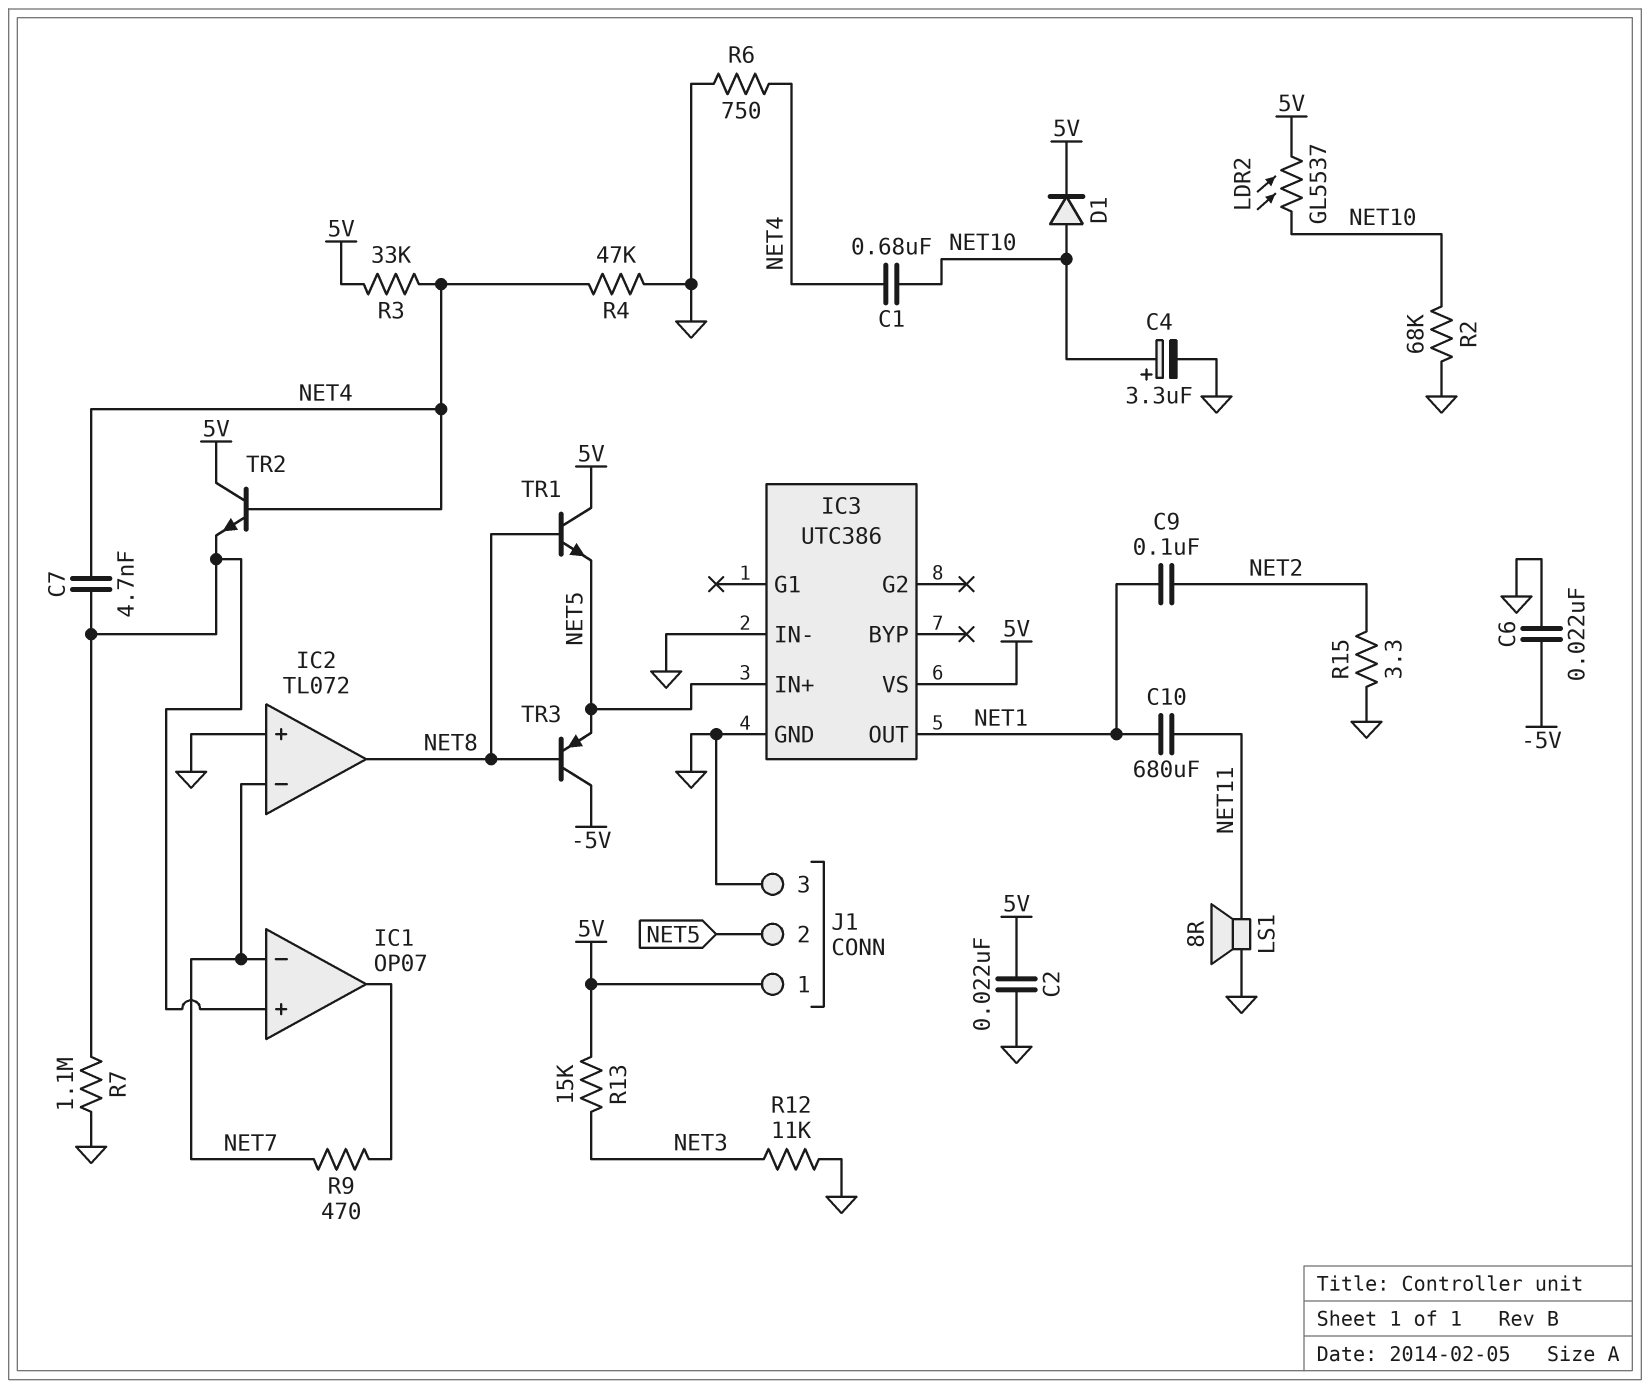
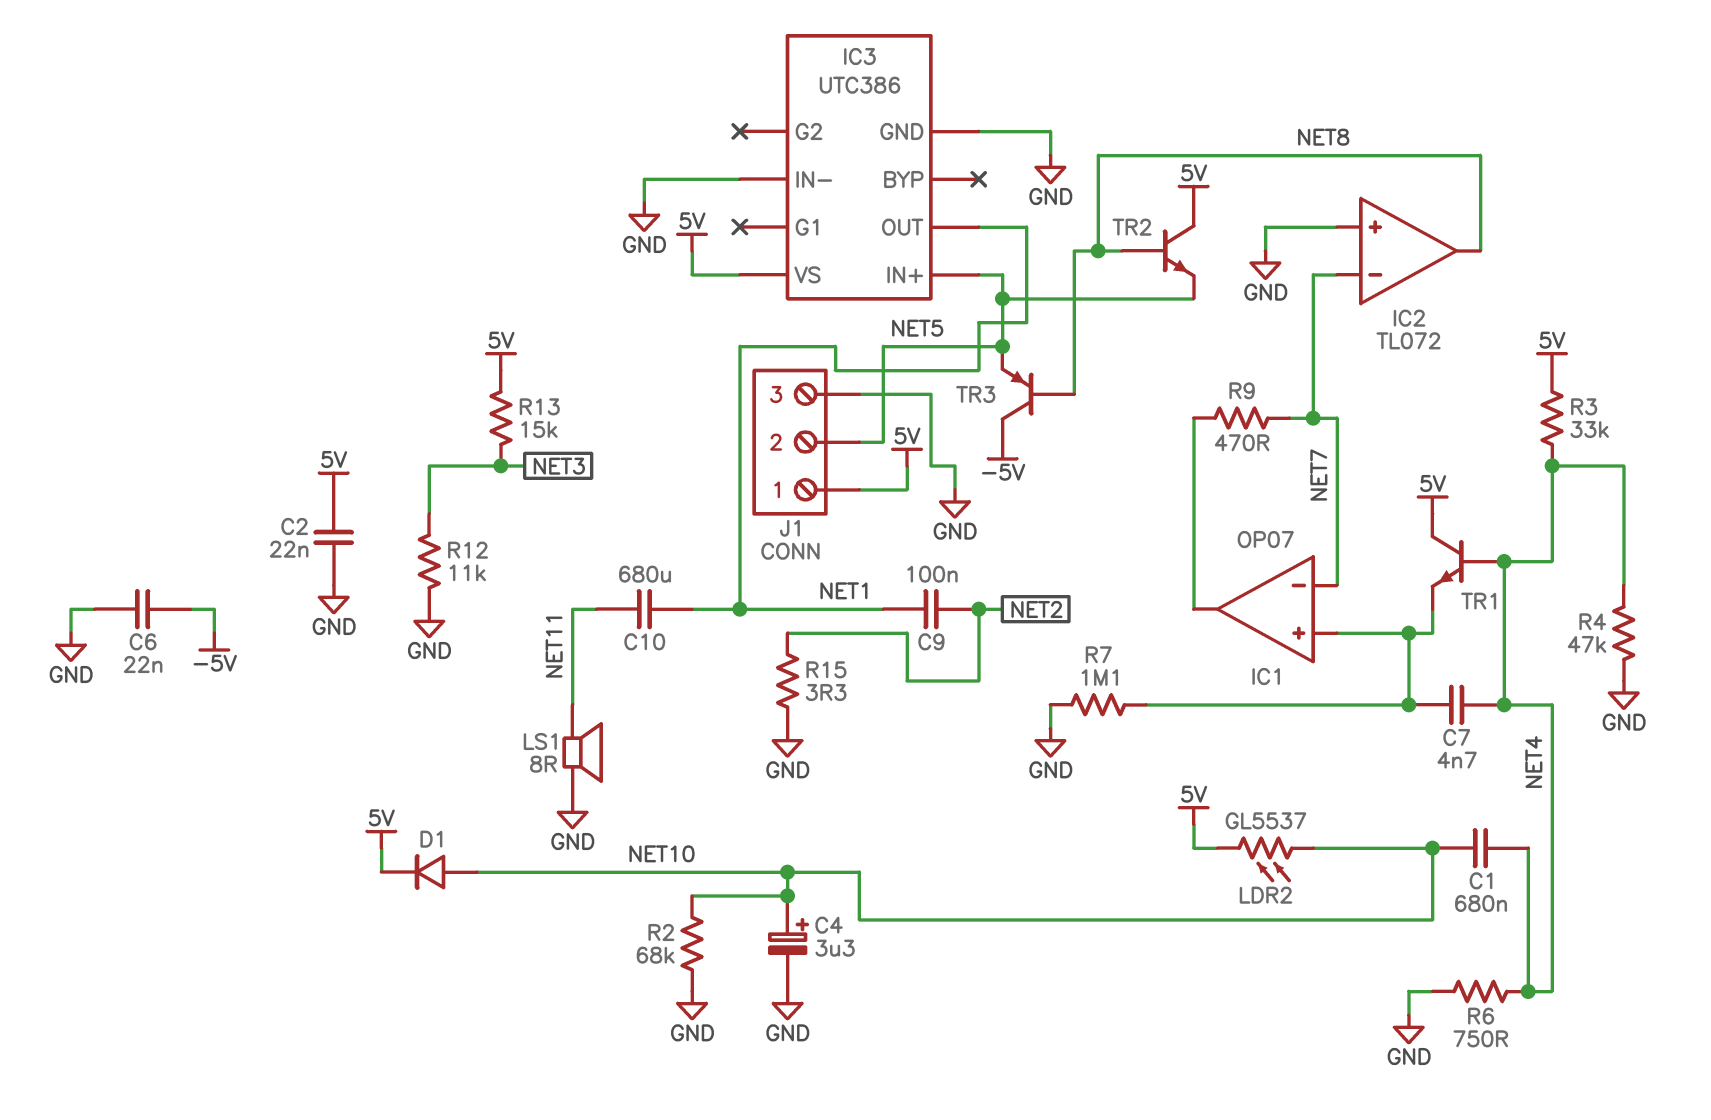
TR1: NPN (B NET8, C 5V, E NET5) -> NPN (B NET4, C 5V, E IC1/in+)
TR2: NPN (B NET4, C 5V, E IC1/in+) -> NPN (B NET8, C 5V, E NET5)

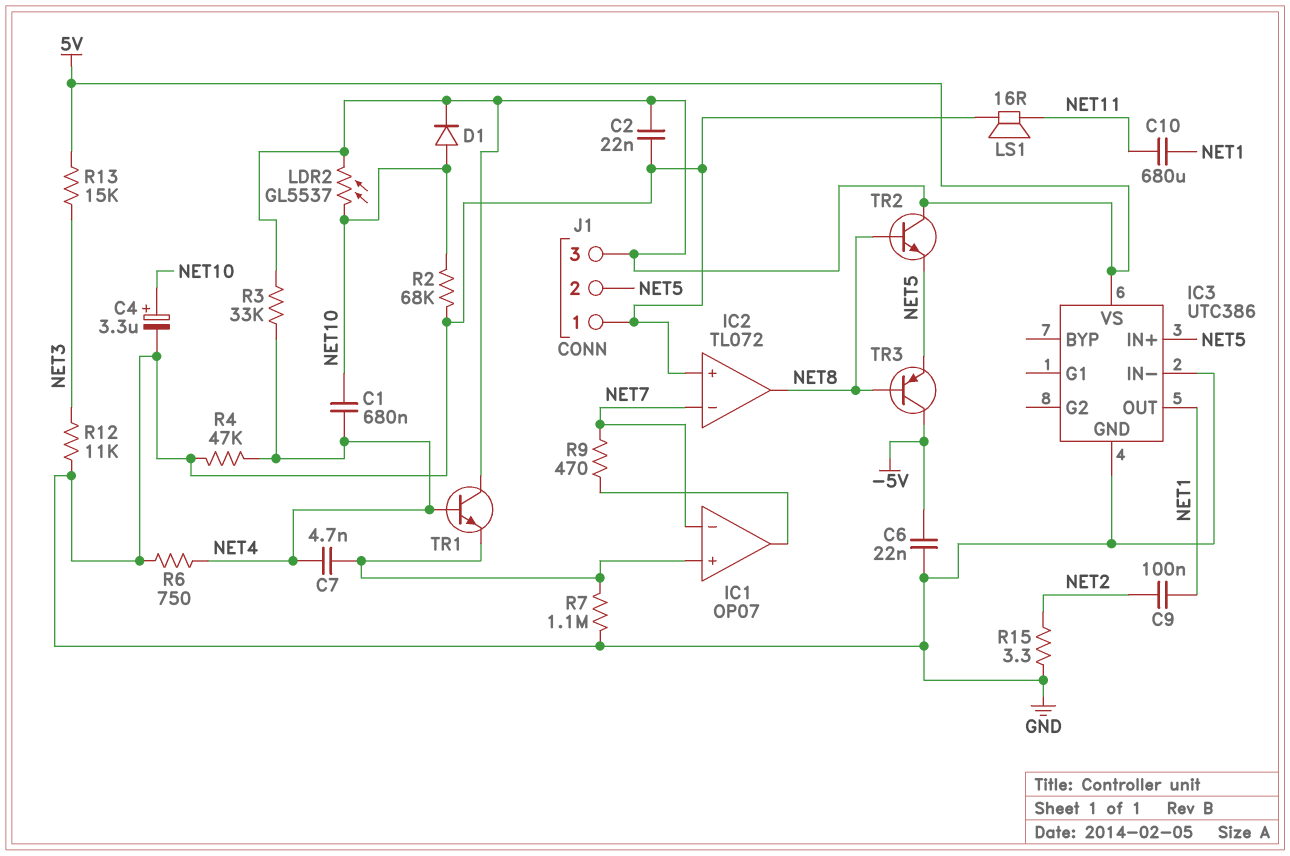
J1 pin 1: 5V -> GND
J1 pin 3: GND -> 5V
LS1: speaker 8R (GND, NET11) -> speaker 16R (GND, NET11)

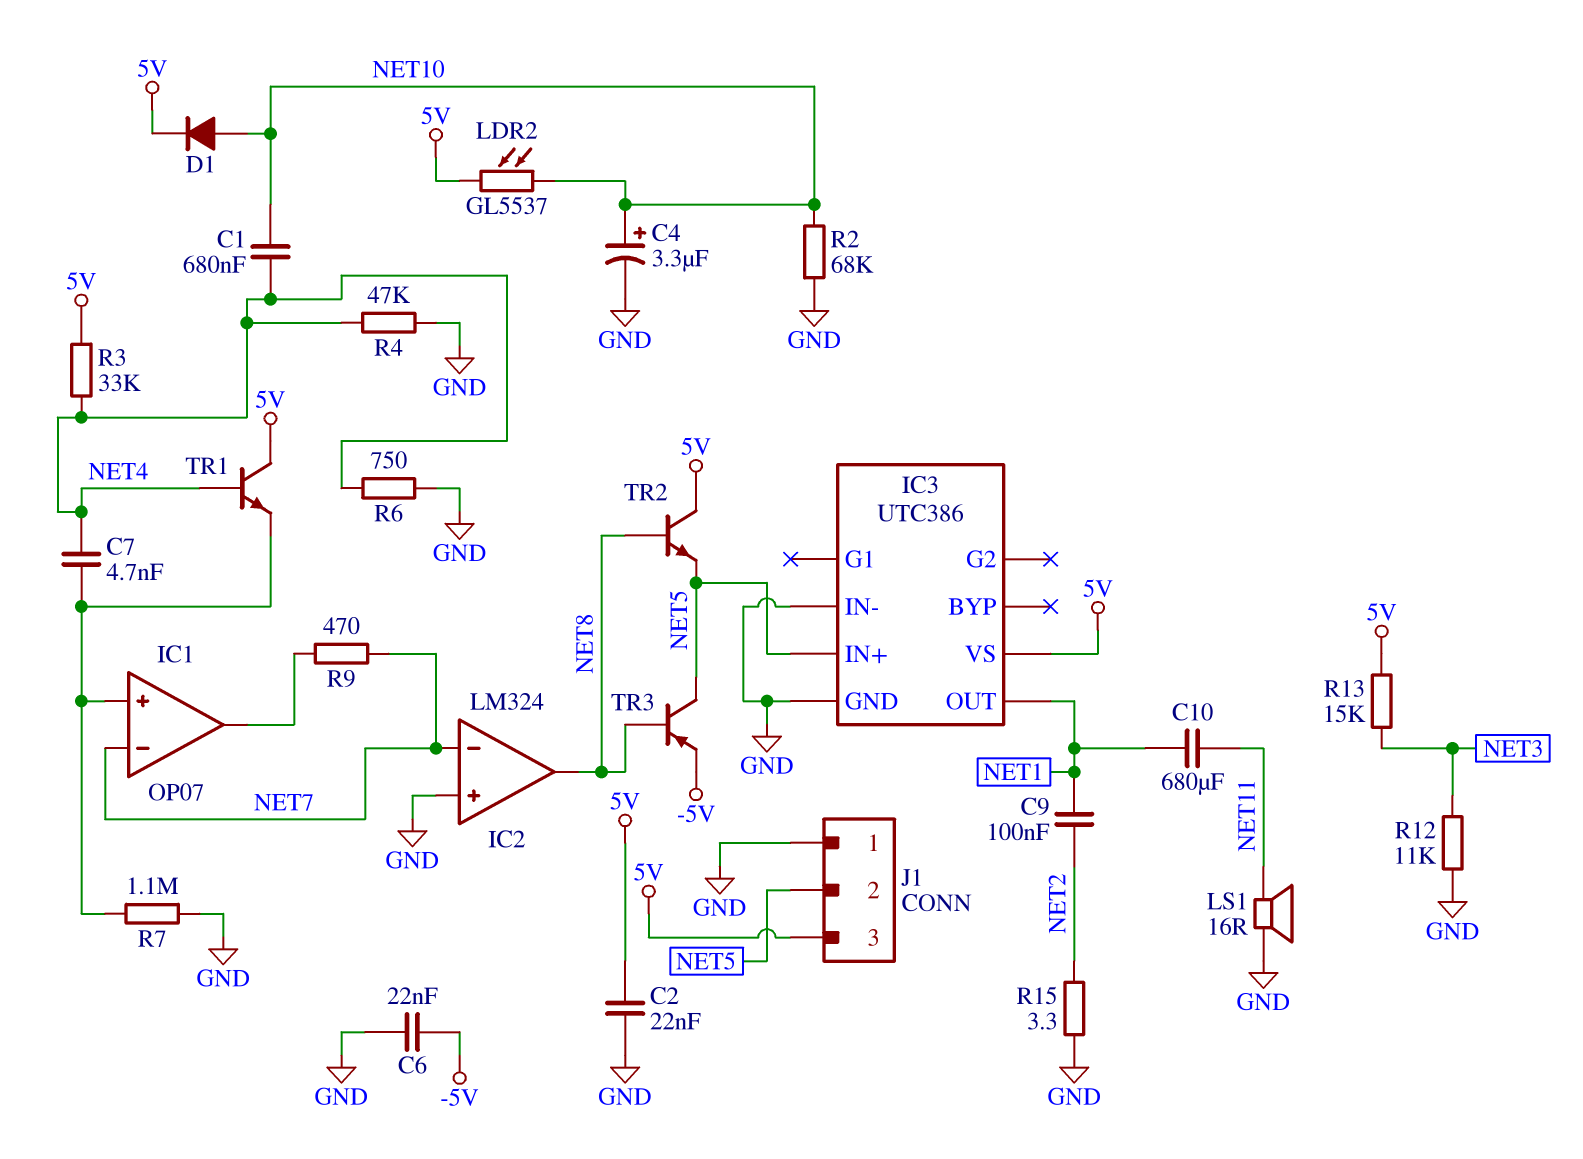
IC2: TL072 -> LM324
TR3: PNP (B NET8, C -5V, E NET5) -> PNP (B NET8, C NET5, E -5V)

